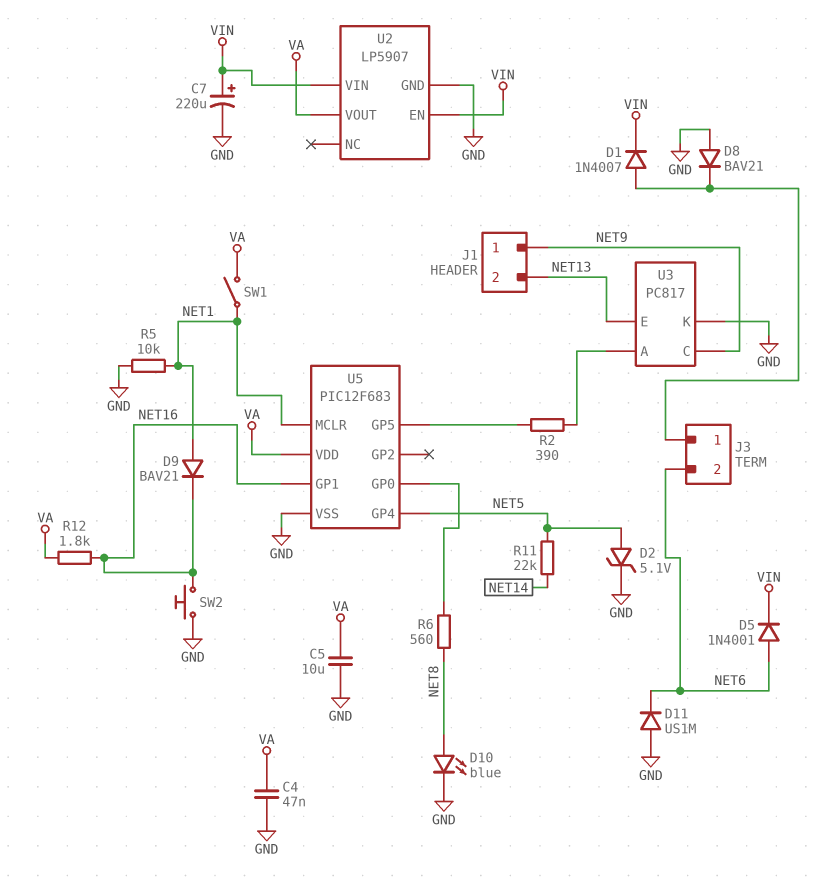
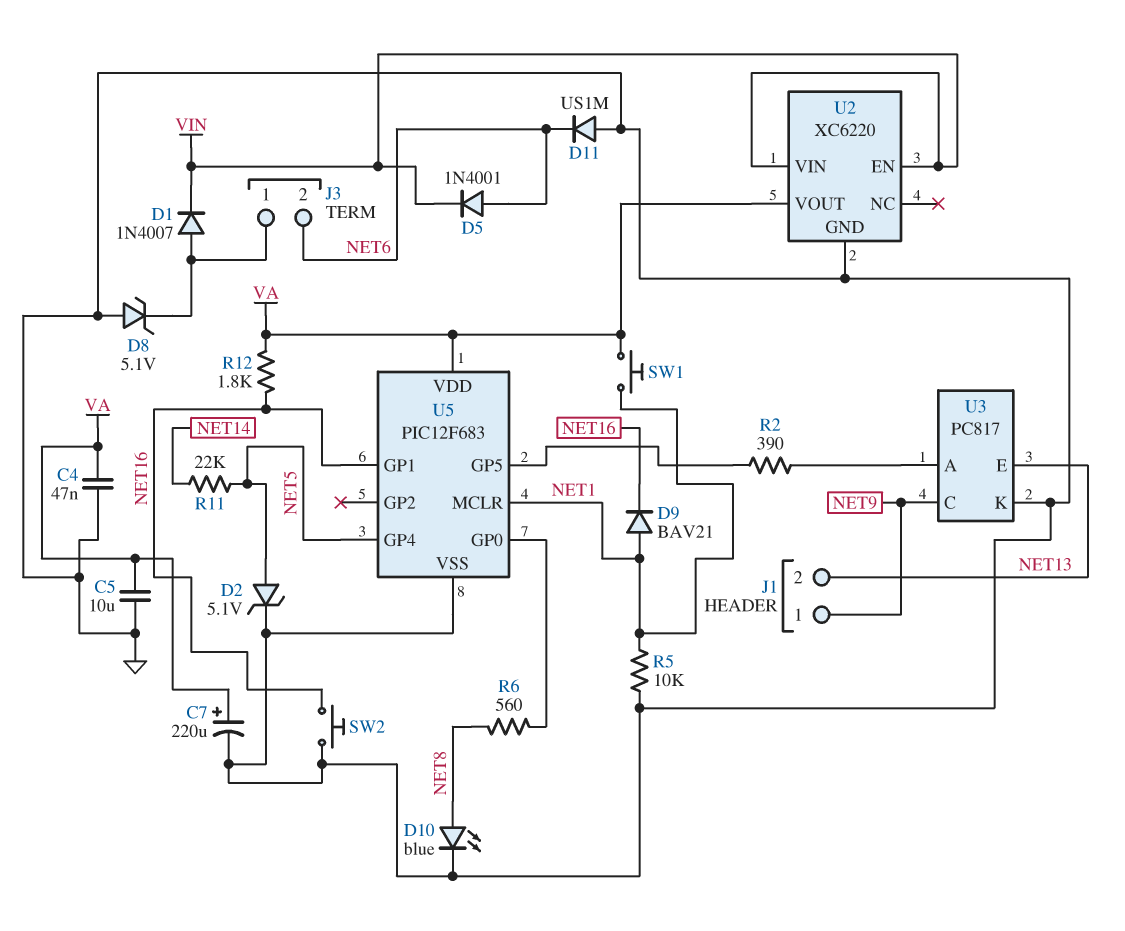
C7: 220uF (plus VIN, minus GND) -> 220uF (plus VA, minus GND)
D8: diode BAV21 (A GND, K J3/1) -> zener 5.1V (A GND, K J3/1)
SW1: switch (NET1, VA) -> button (NET1, VA)
U2: LP5907 -> XC6220

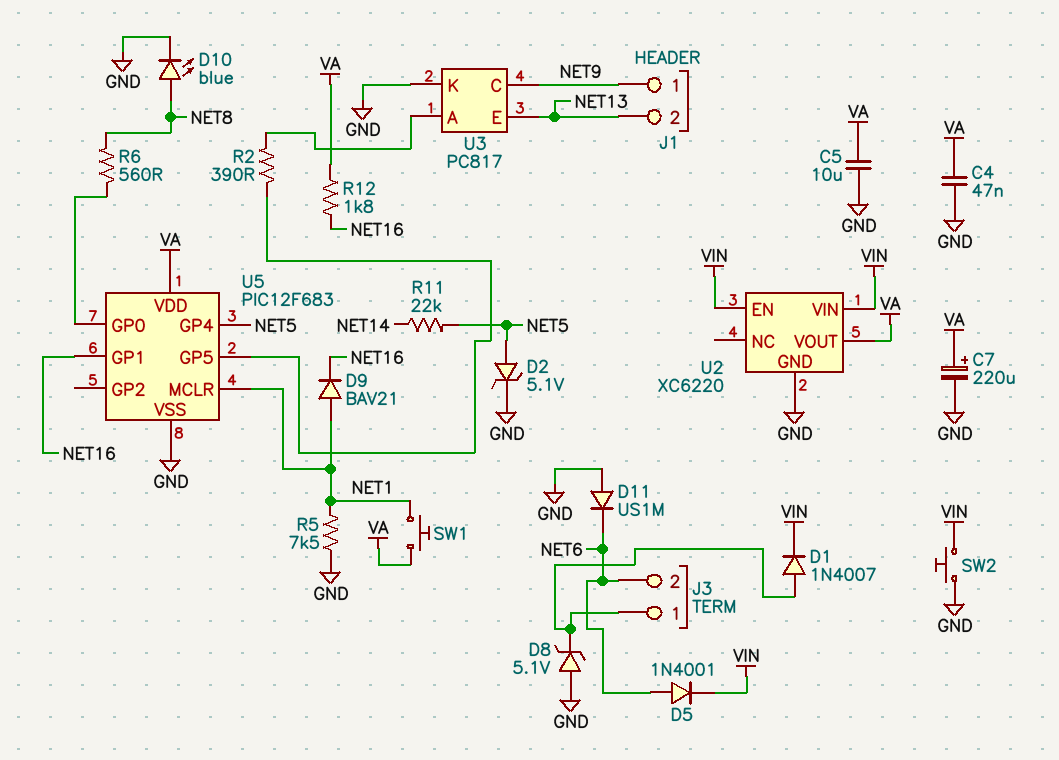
R5: 10k (GND, NET1) -> 7.5k (GND, NET1)
SW2: button (GND, NET16) -> button (GND, VIN)

